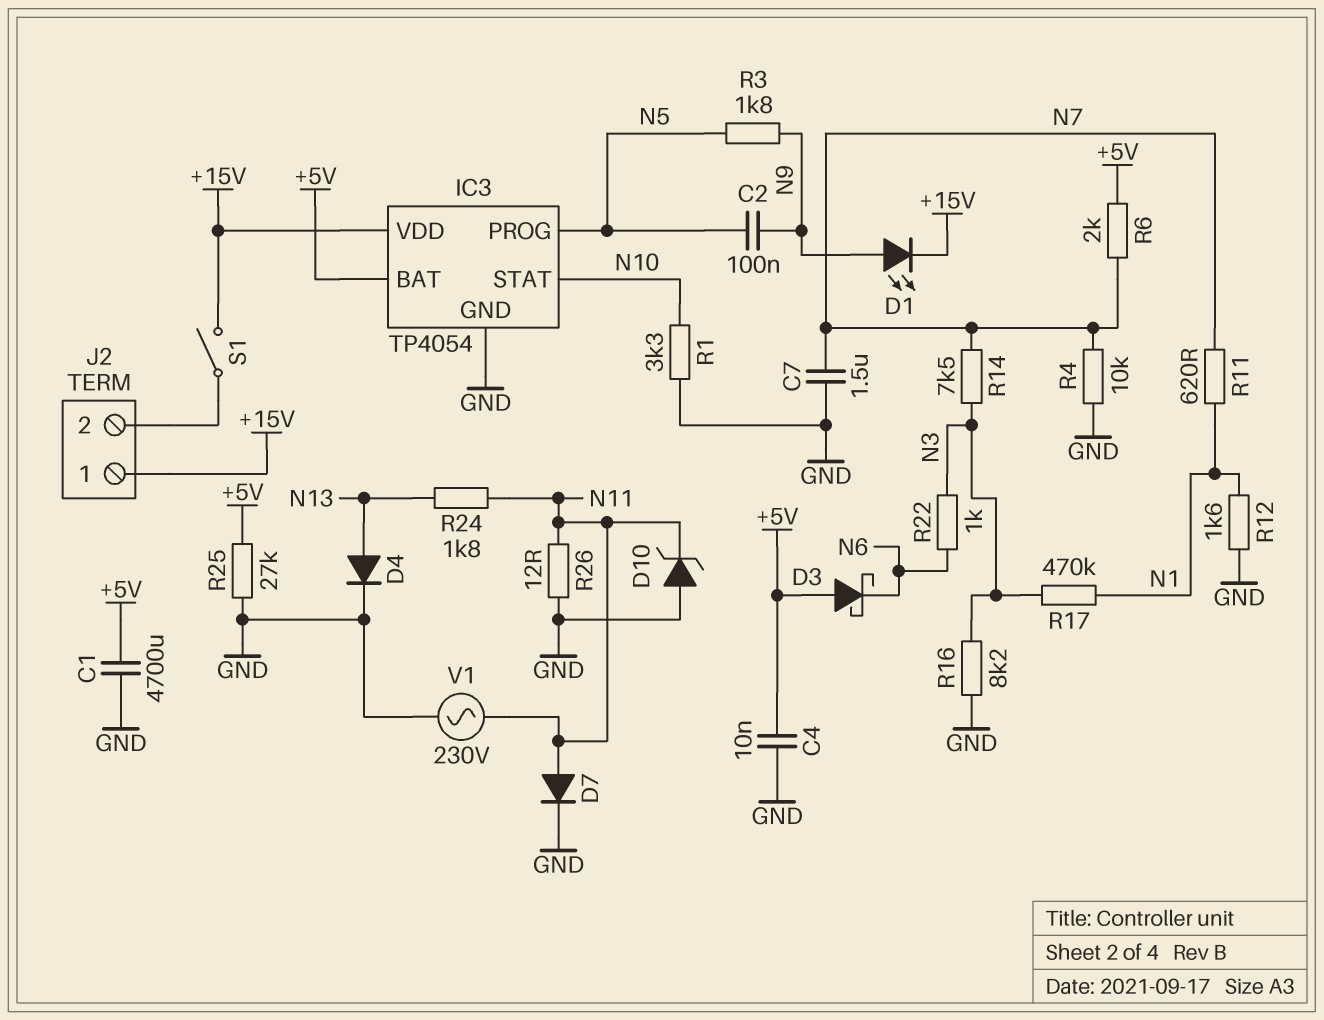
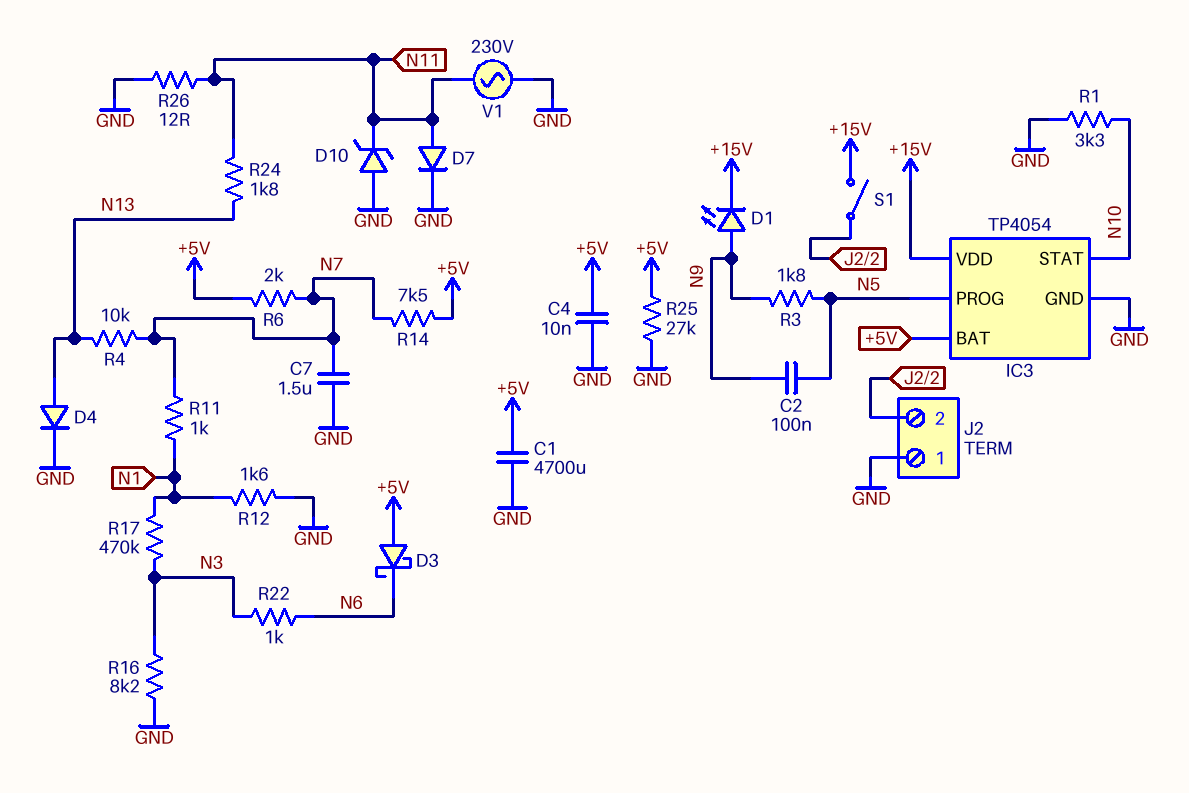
J2 pin 1: +15V -> GND
R4: 10k (GND, N7) -> 10k (N7, N13)
R11: 620 (N1, N7) -> 1k (N1, N7)
R14: 7.5k (N3, N7) -> 7.5k (+5V, N7)

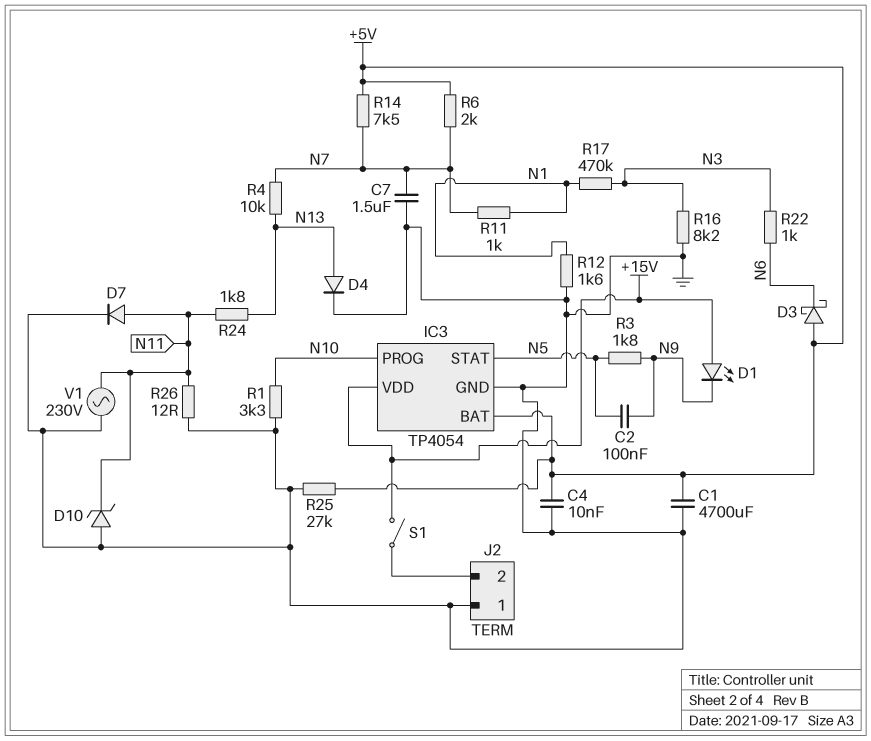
D1: LED (A N9, K +15V) -> LED (A +15V, K N9)
IC3 pin PROG: N5 -> N10
IC3 pin STAT: N10 -> N5

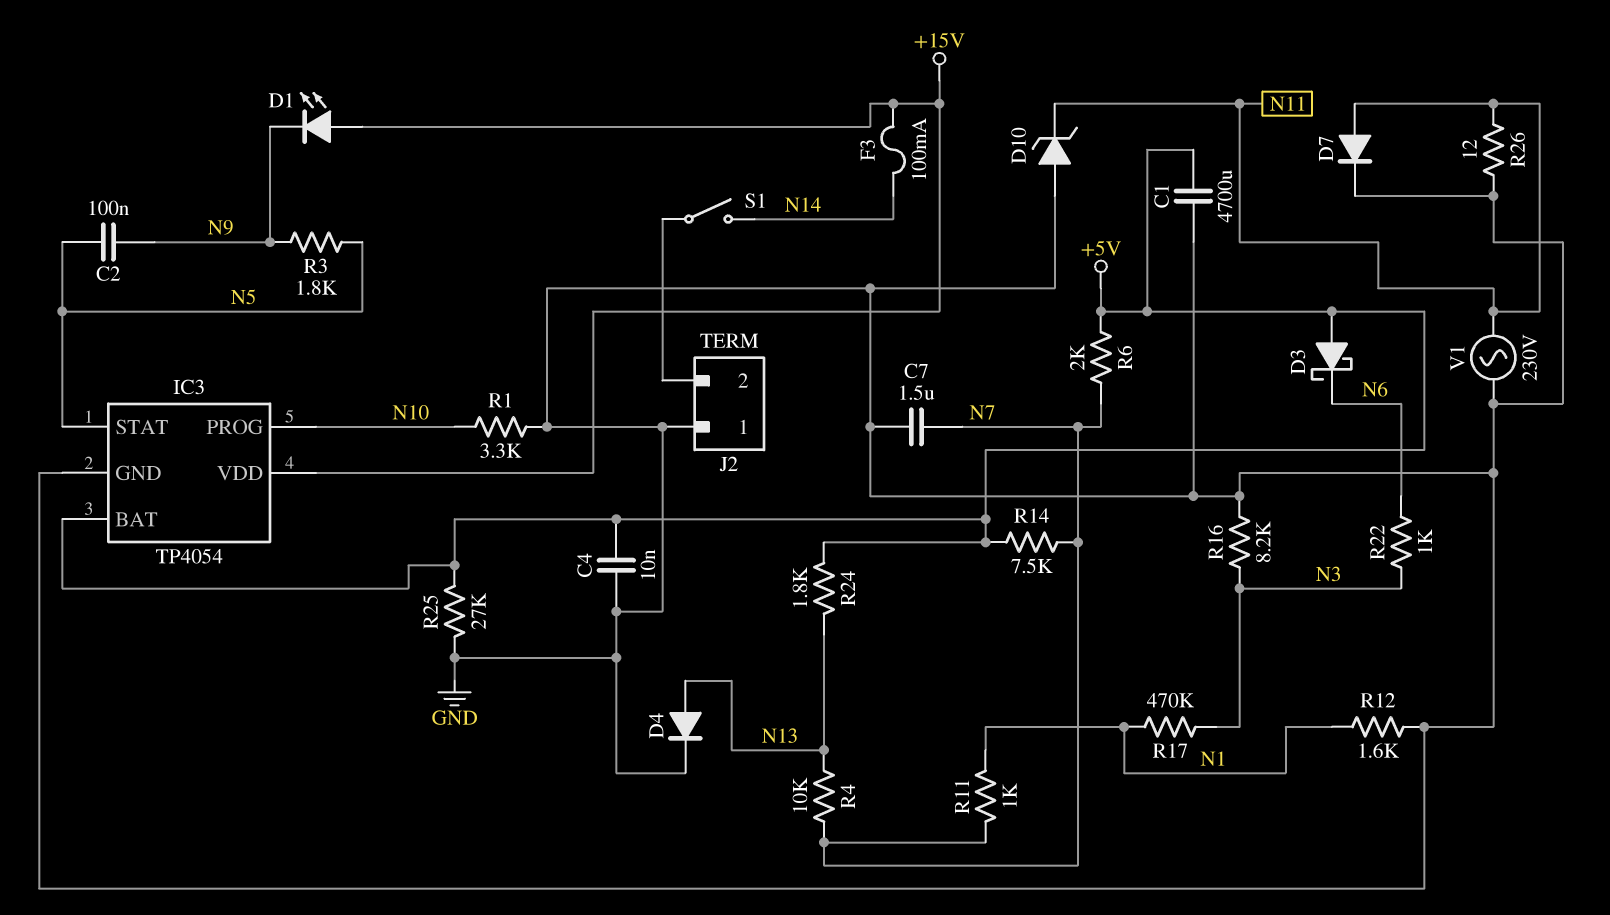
F3: none -> 100mA (+15V, N14)
R24: 1.8k (N11, N13) -> 1.8k (+5V, N13)
S1: switch (+15V, J2/2) -> switch (J2/2, N14)

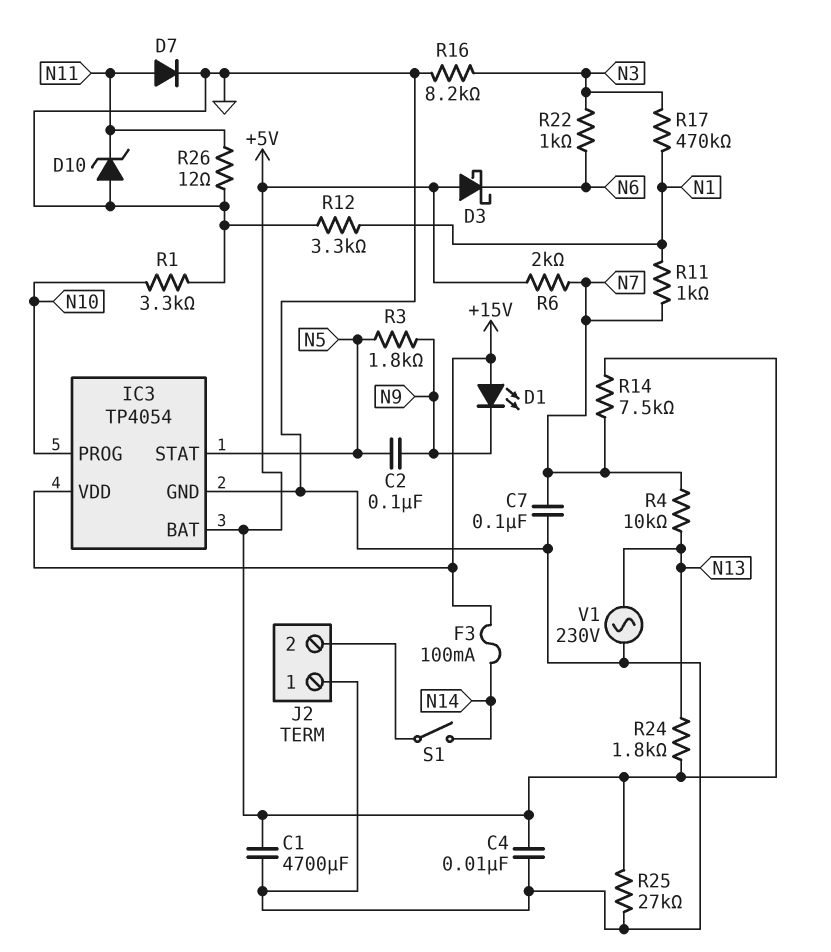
C7: 1.5uF (GND, N7) -> 100nF (GND, N7)
D4: diode (A N13, K GND) -> none
R12: 1.6k (GND, N1) -> 3.3k (GND, N1)
V1: AC 230V (GND, N11) -> AC 230V (GND, N13)

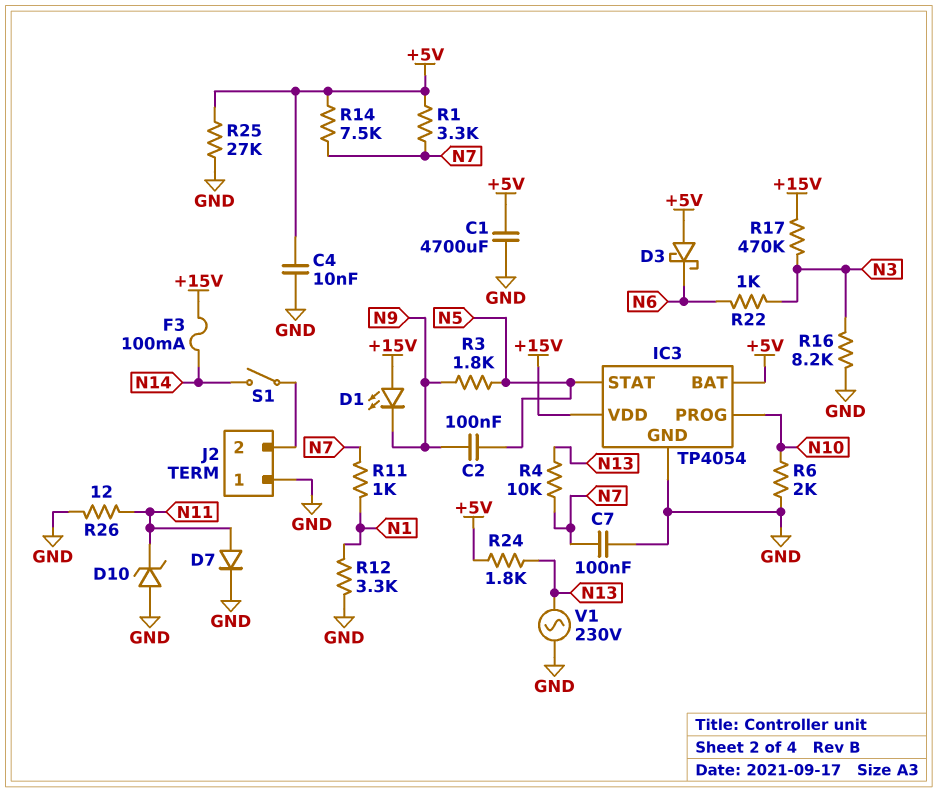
R1: 3.3k (GND, N10) -> 3.3k (+5V, N7)
R6: 2k (+5V, N7) -> 2k (GND, N10)
R17: 470k (N1, N3) -> 470k (+15V, N3)

